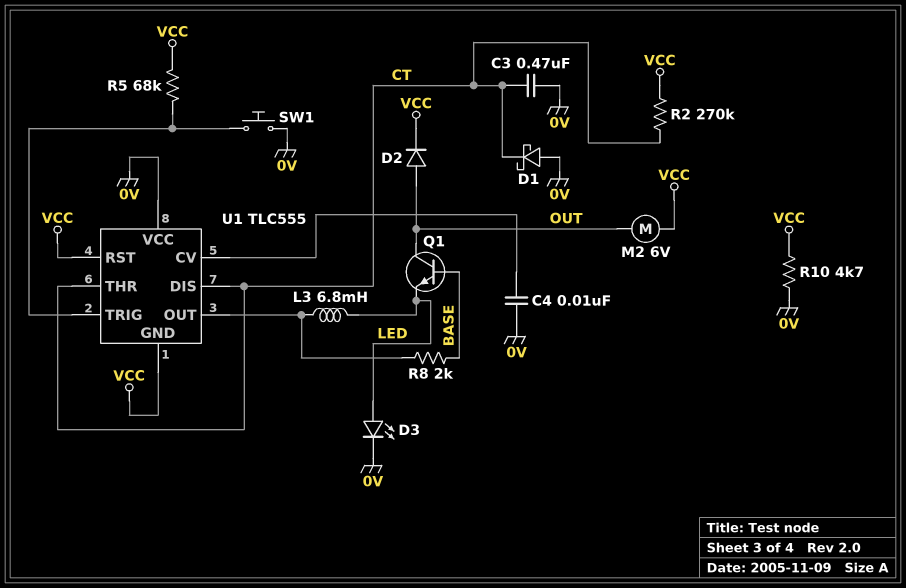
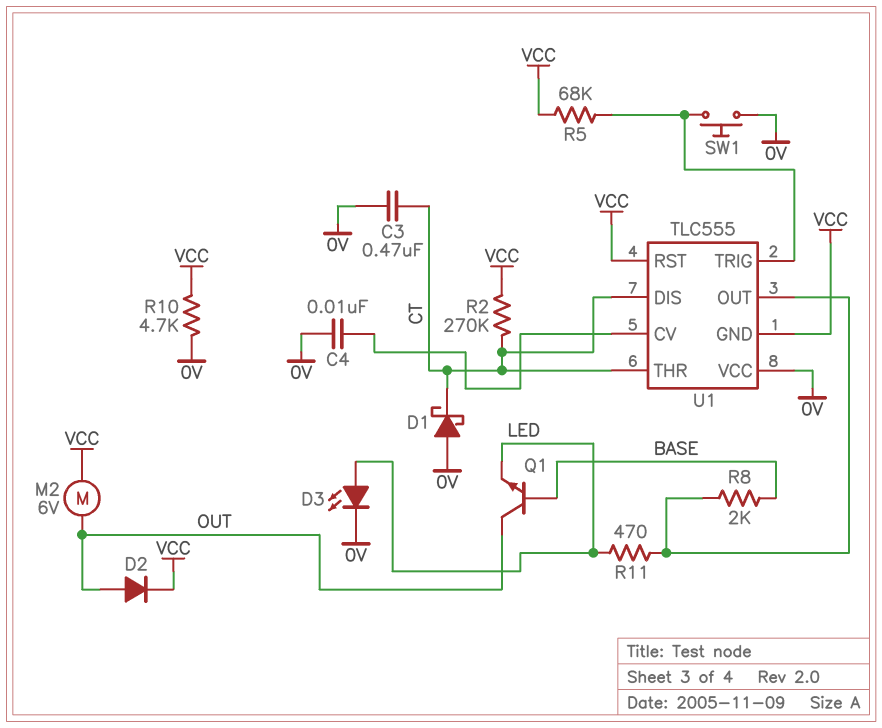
L3: 6.8mH (LED, U1/OUT) -> none
R11: none -> 470 (LED, U1/OUT)

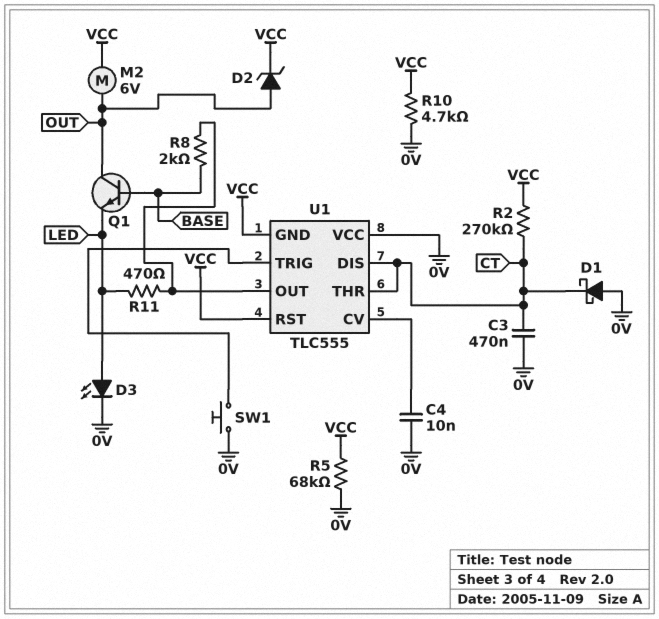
D2: diode (A OUT, K VCC) -> zener (A OUT, K VCC)
R5: 68k (U1/TRIG, VCC) -> 68k (0V, VCC)

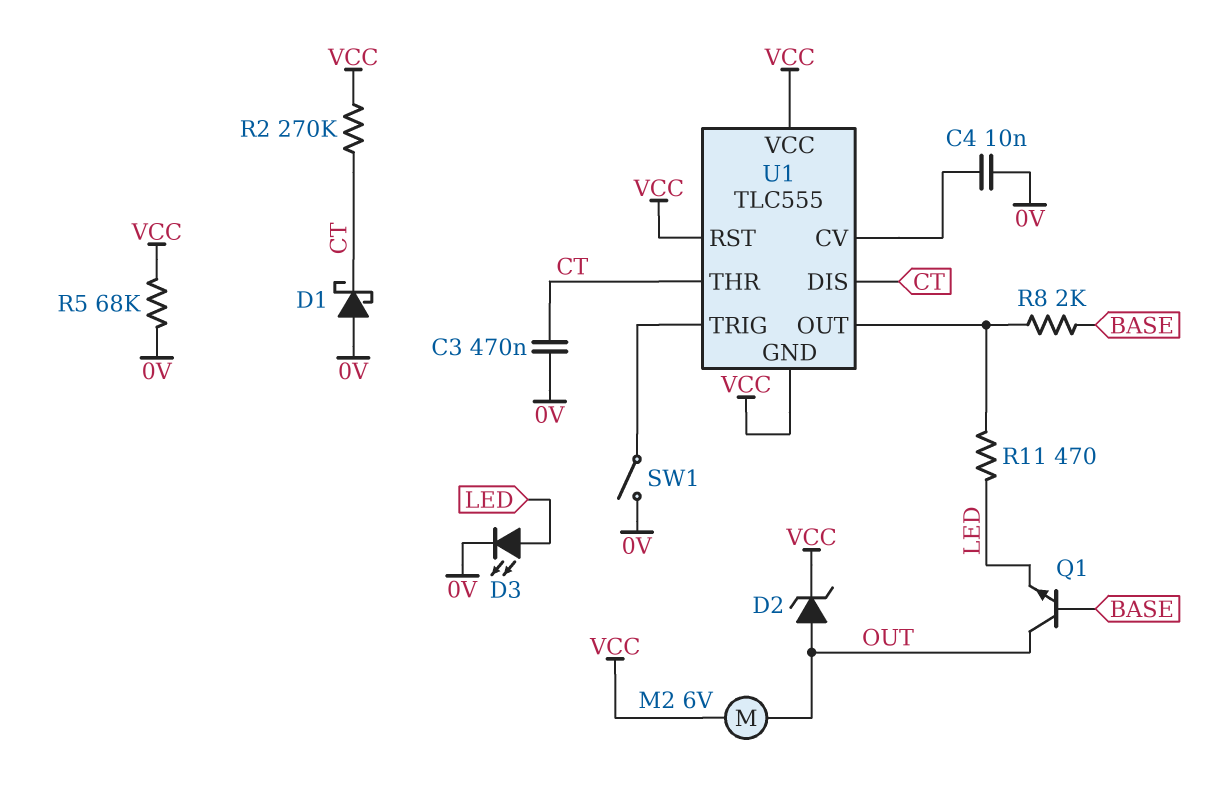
R10: 4.7k (0V, VCC) -> none
SW1: button (0V, U1/TRIG) -> switch (0V, U1/TRIG)
U1 pin VCC: 0V -> VCC

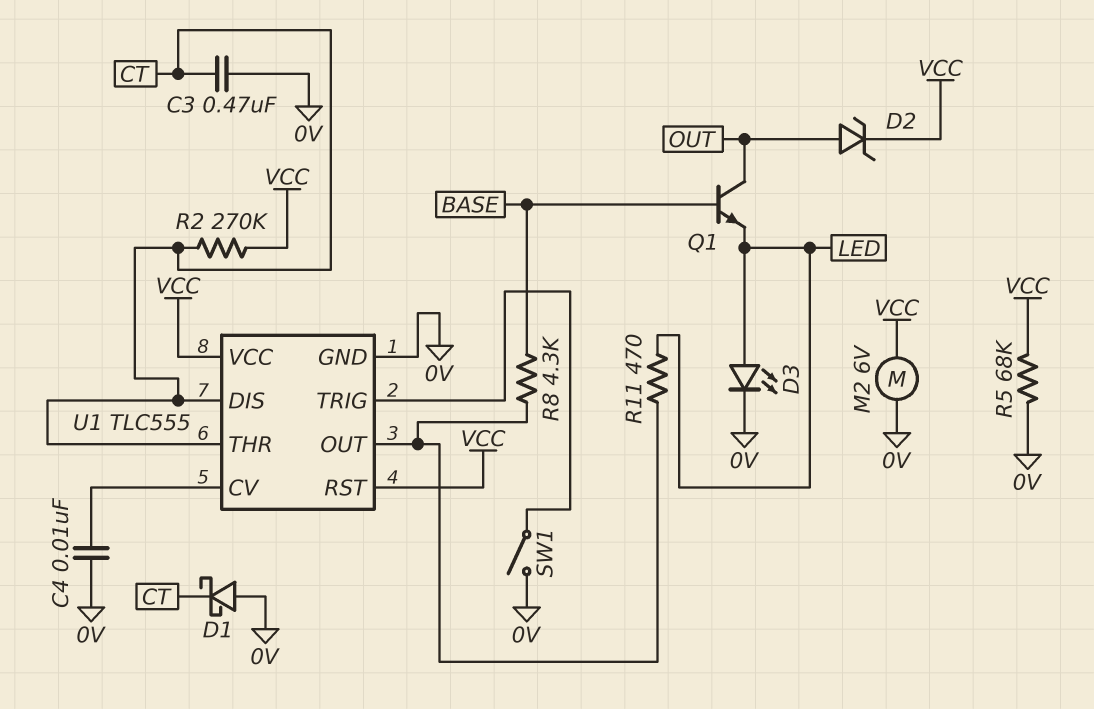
M2: motor 6V (OUT, VCC) -> motor 6V (0V, VCC)
R8: 2k (BASE, U1/OUT) -> 4.3k (BASE, U1/OUT)
U1 pin GND: VCC -> 0V

